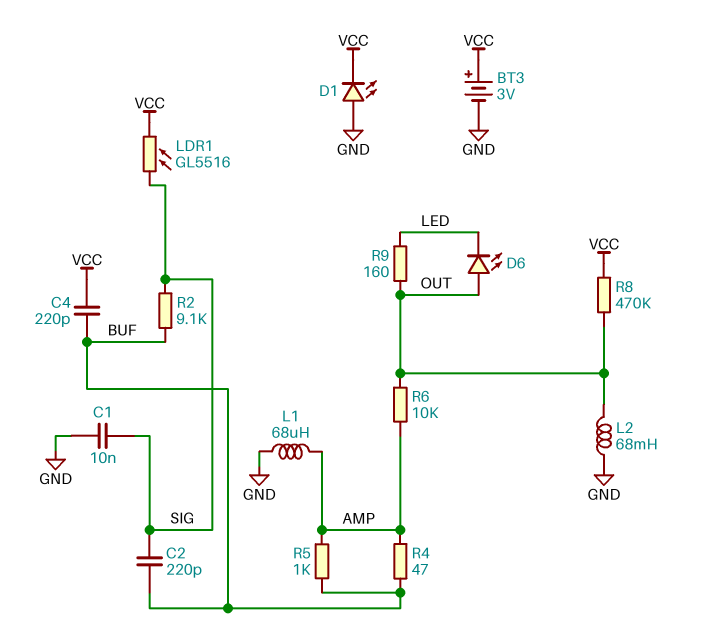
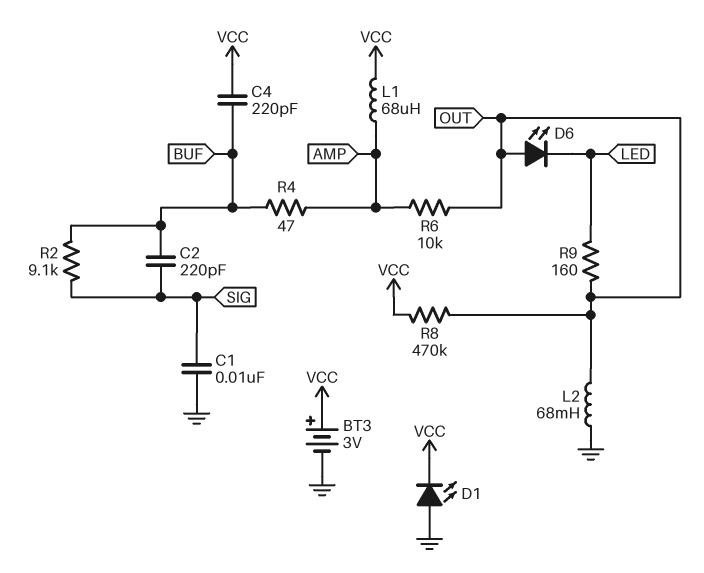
L1: 68uH (AMP, GND) -> 68uH (AMP, VCC)
LDR1: GL5516 (SIG, VCC) -> none
R5: 1k (AMP, BUF) -> none

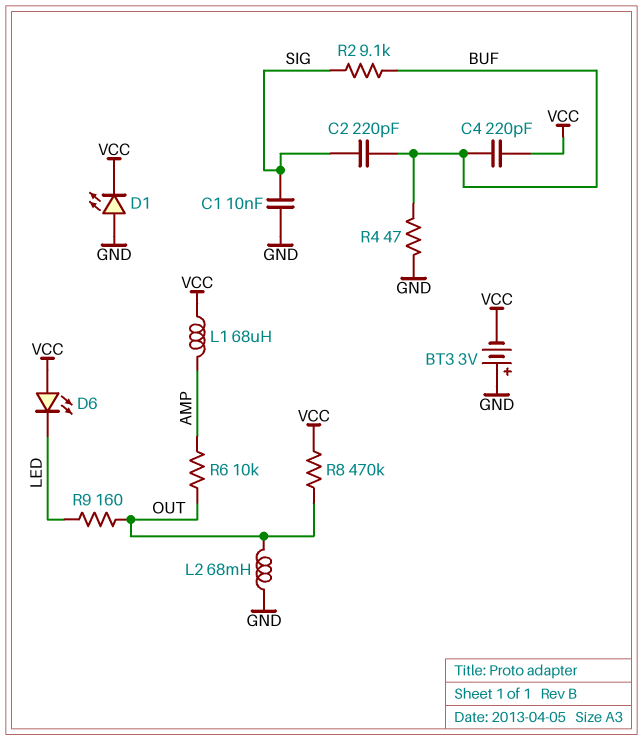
BT3: 3V (plus VCC, minus GND) -> 3V (plus GND, minus VCC)
D6: LED (A OUT, K LED) -> LED (A VCC, K LED)
R4: 47 (AMP, BUF) -> 47 (BUF, GND)

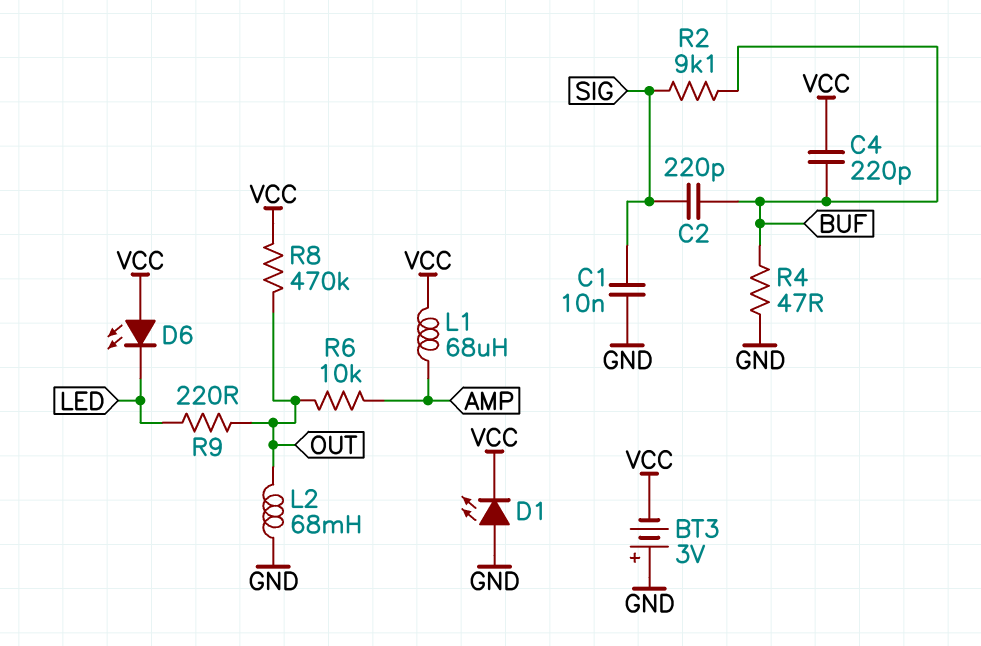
R9: 160 (LED, OUT) -> 220 (LED, OUT)

